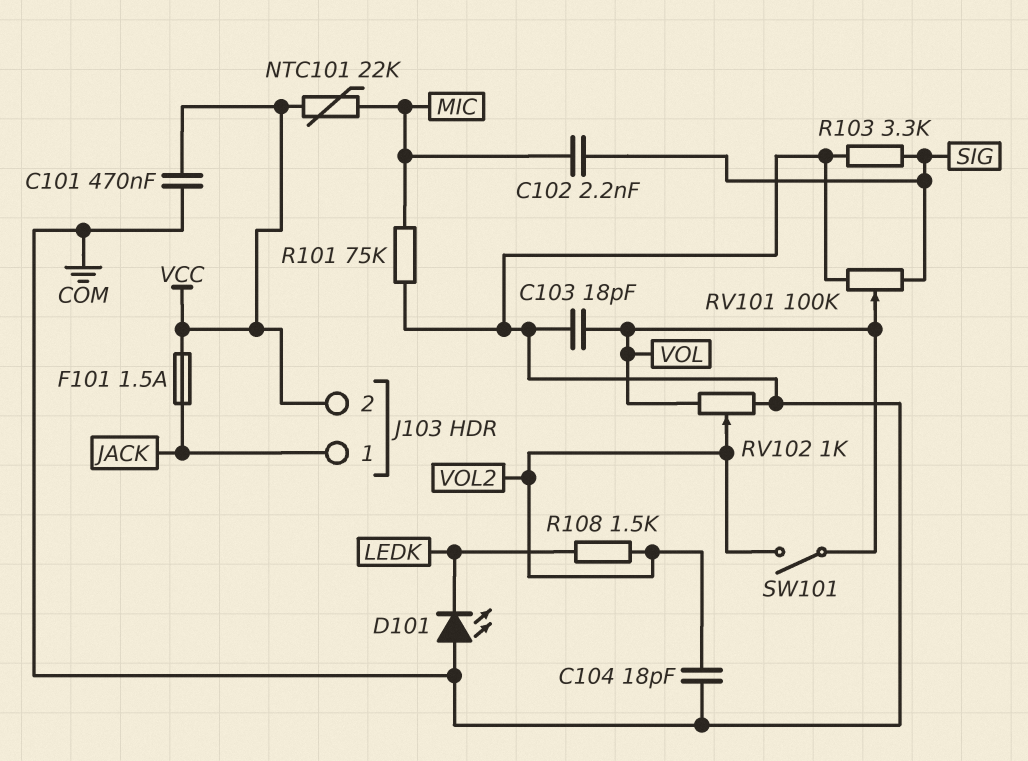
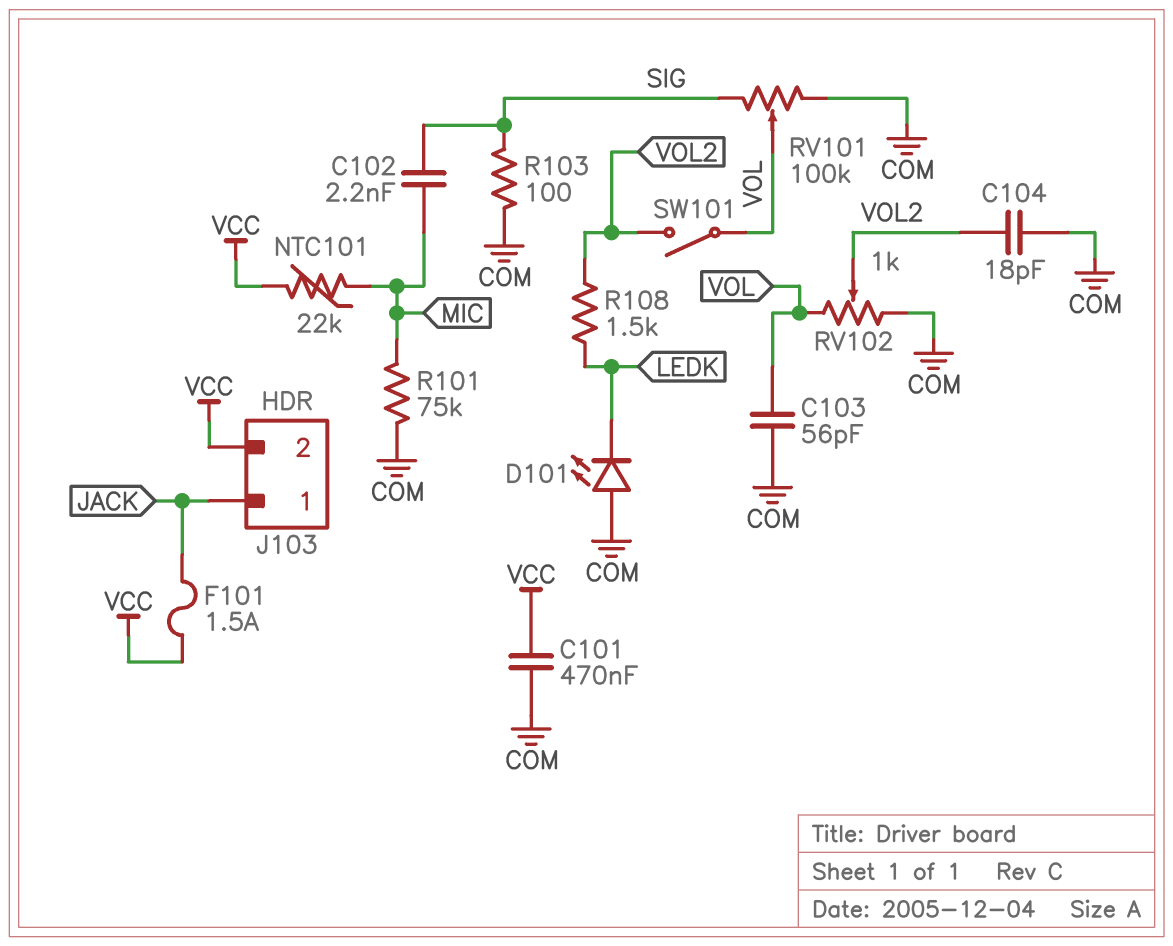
C103: 18pF (COM, VOL) -> 56pF (COM, VOL)
R103: 3.3k (COM, SIG) -> 100 (COM, SIG)

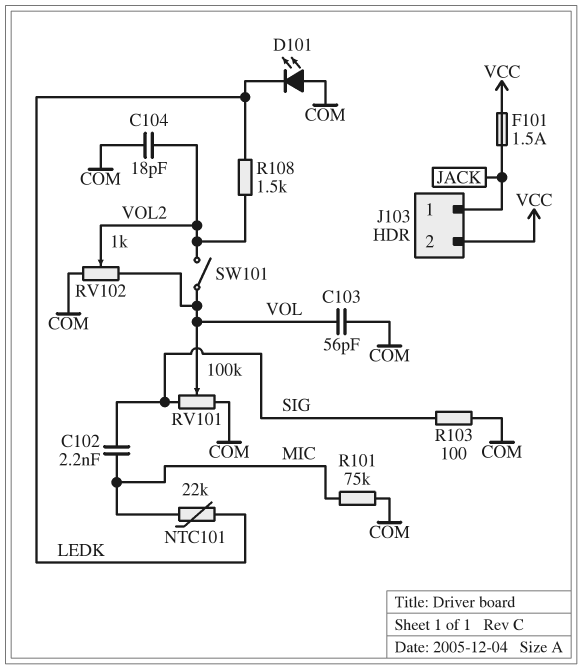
C101: 470nF (COM, VCC) -> none
NTC101: 22k (MIC, VCC) -> 22k (LEDK, MIC)

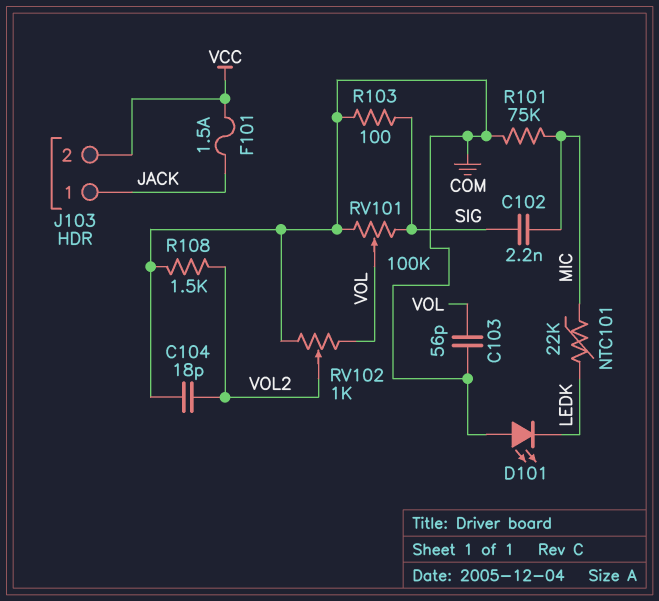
R108: 1.5k (LEDK, VOL2) -> 1.5k (COM, VOL2)
SW101: switch (VOL, VOL2) -> none

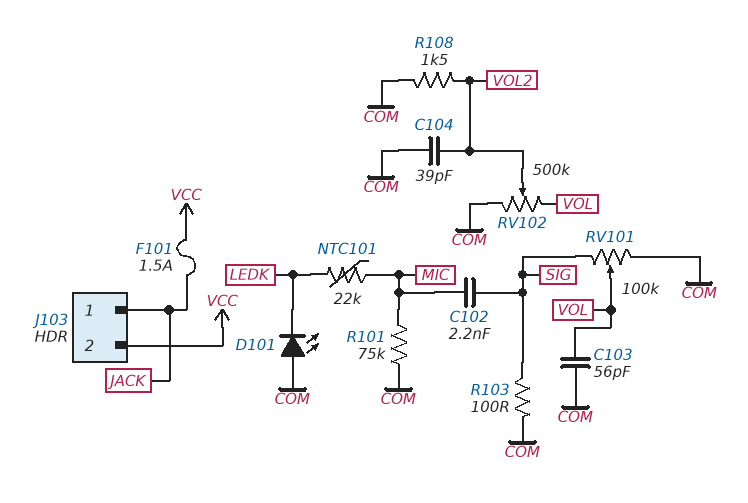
C104: 18pF (COM, VOL2) -> 39pF (COM, VOL2)
RV102: 1k (COM, VOL, wiper VOL2) -> 500k (COM, VOL, wiper VOL2)

